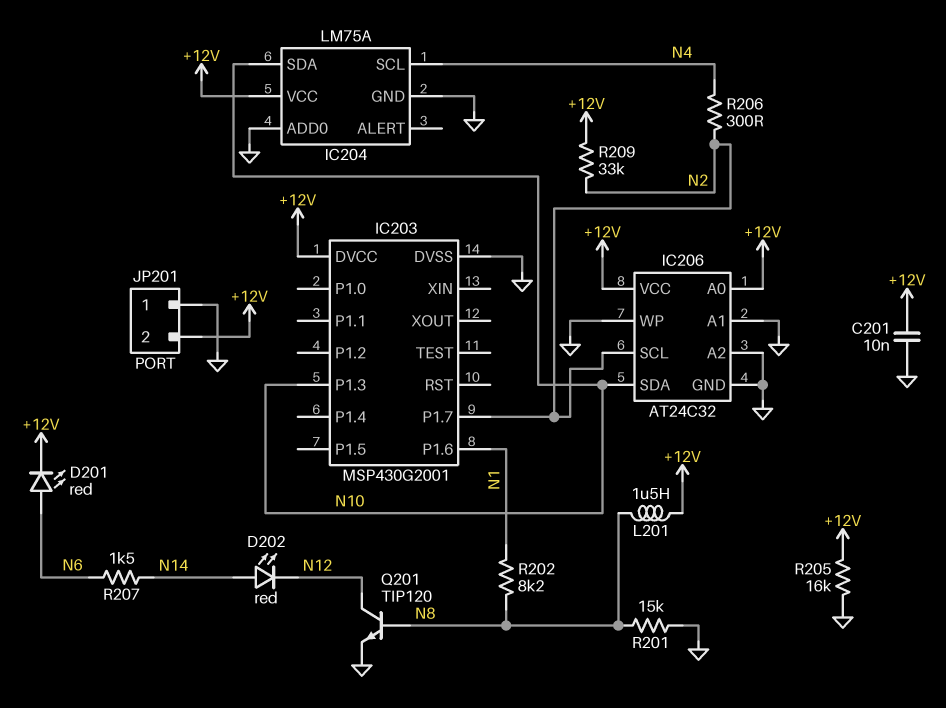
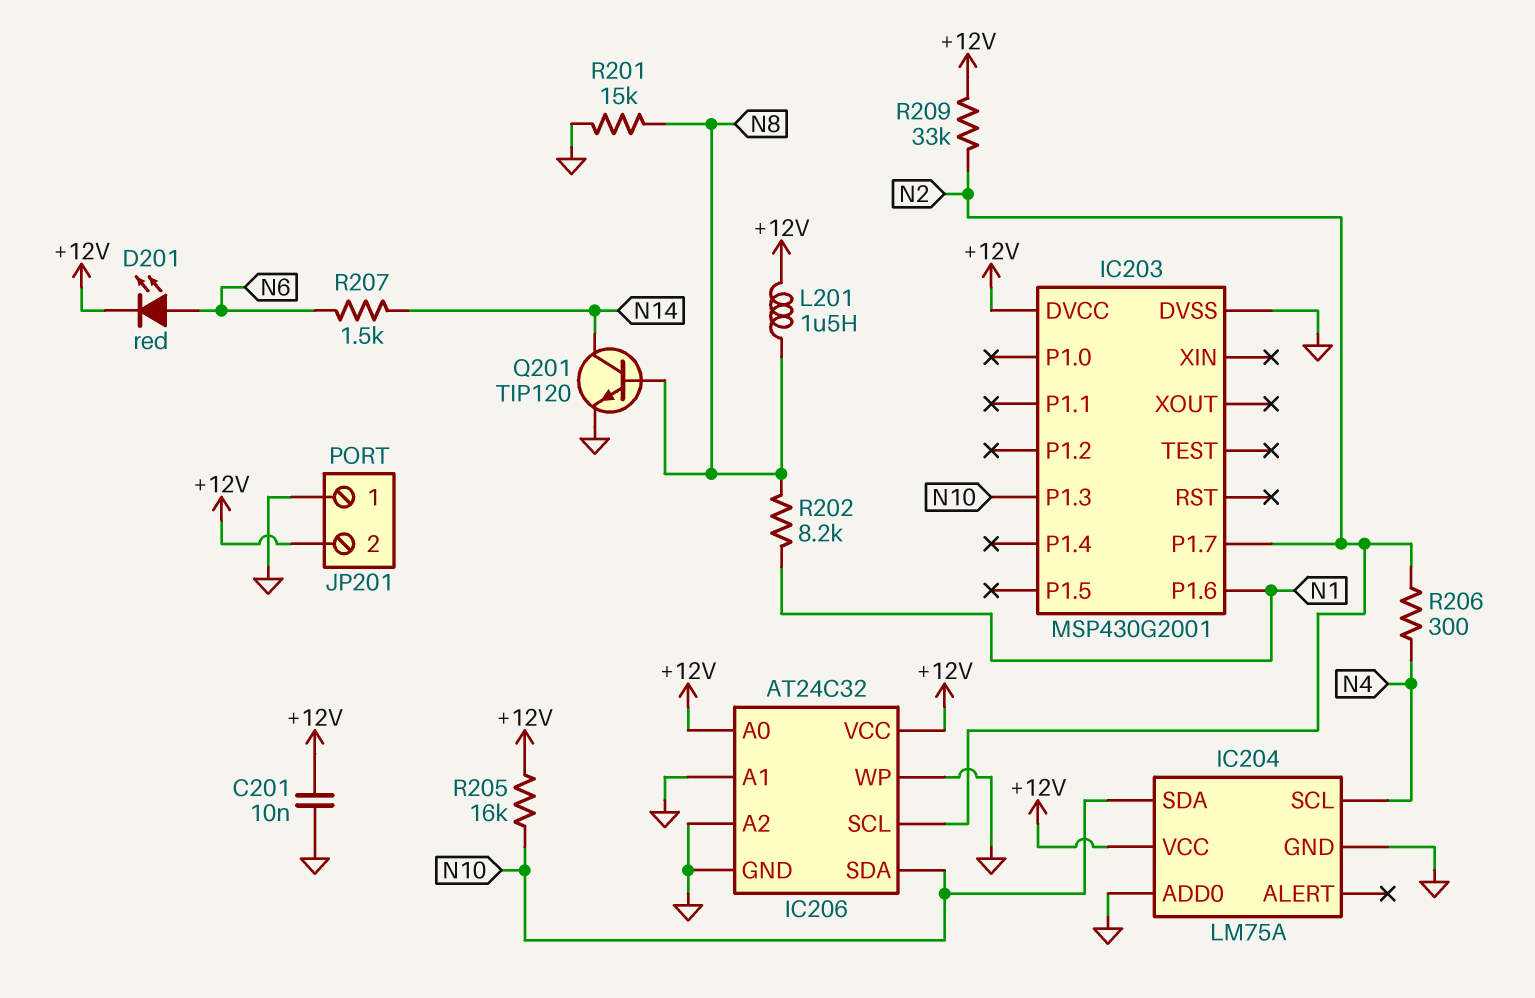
D202: LED red (A N14, K N12) -> none
Q201: NPN TIP120 (B N8, C N12, E GND) -> NPN TIP120 (B N8, C N14, E GND)
R205: 16k (+12V, GND) -> 16k (+12V, N10)

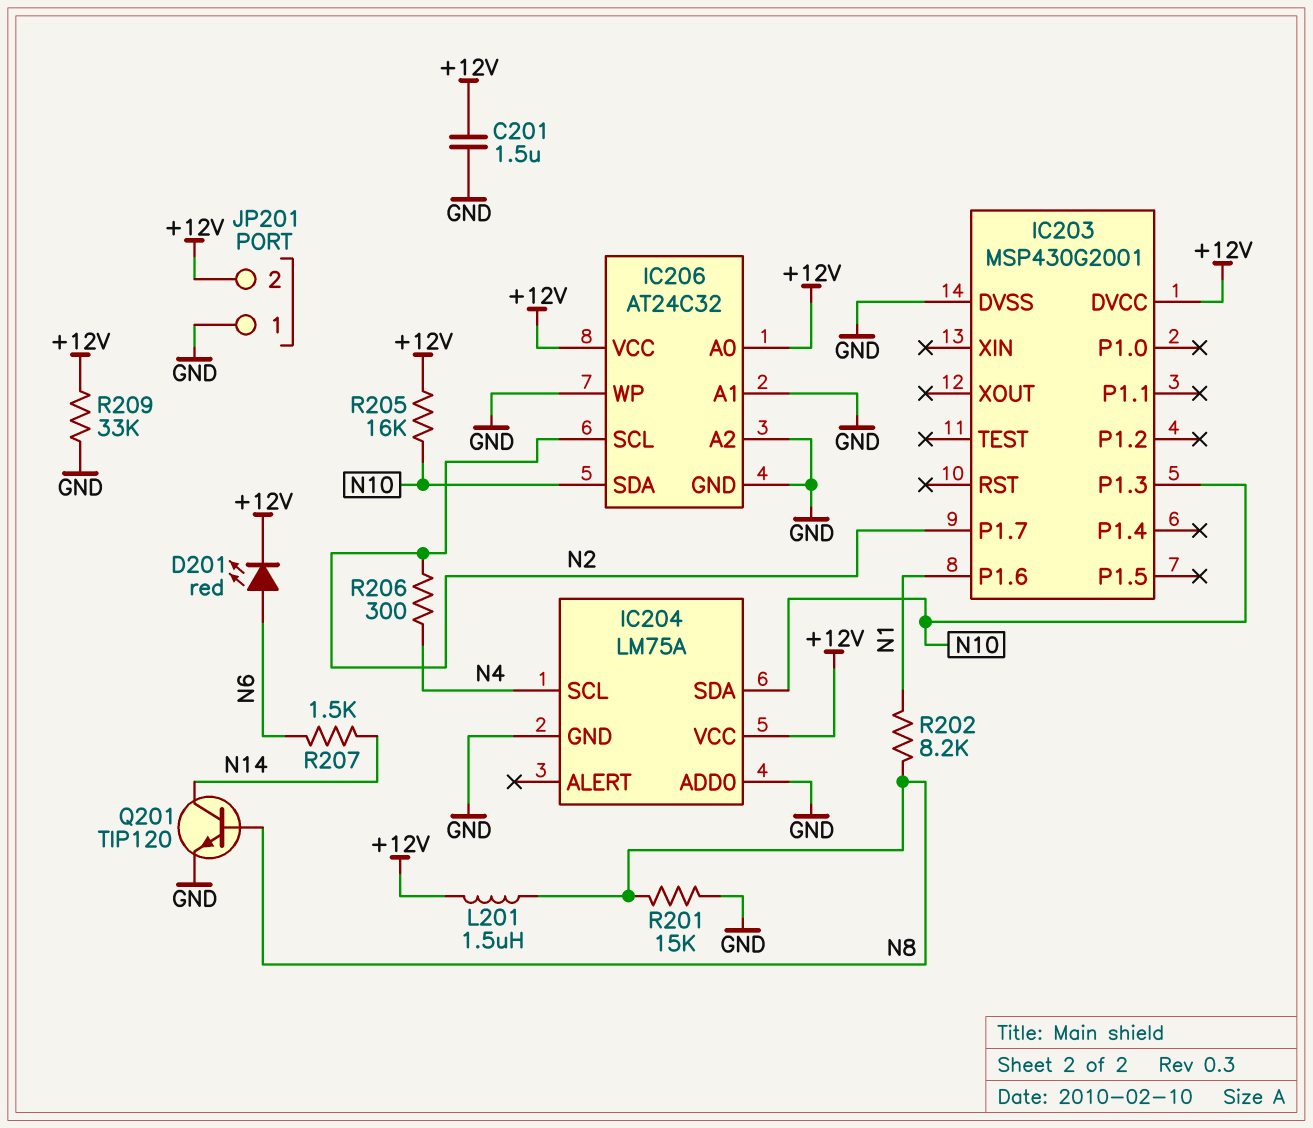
C201: 10nF (+12V, GND) -> 1.5uF (+12V, GND)
R209: 33k (+12V, N2) -> 33k (+12V, GND)

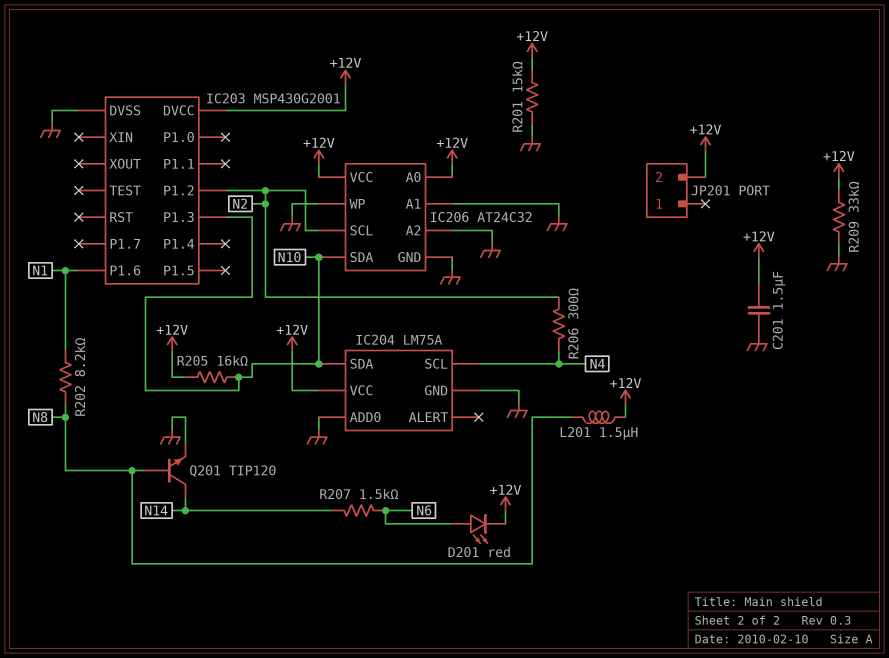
IC203 pin P1.2: none -> N2
IC203 pin P1.7: N2 -> none
JP201 pin 1: GND -> none
R201: 15k (GND, N8) -> 15k (+12V, GND)

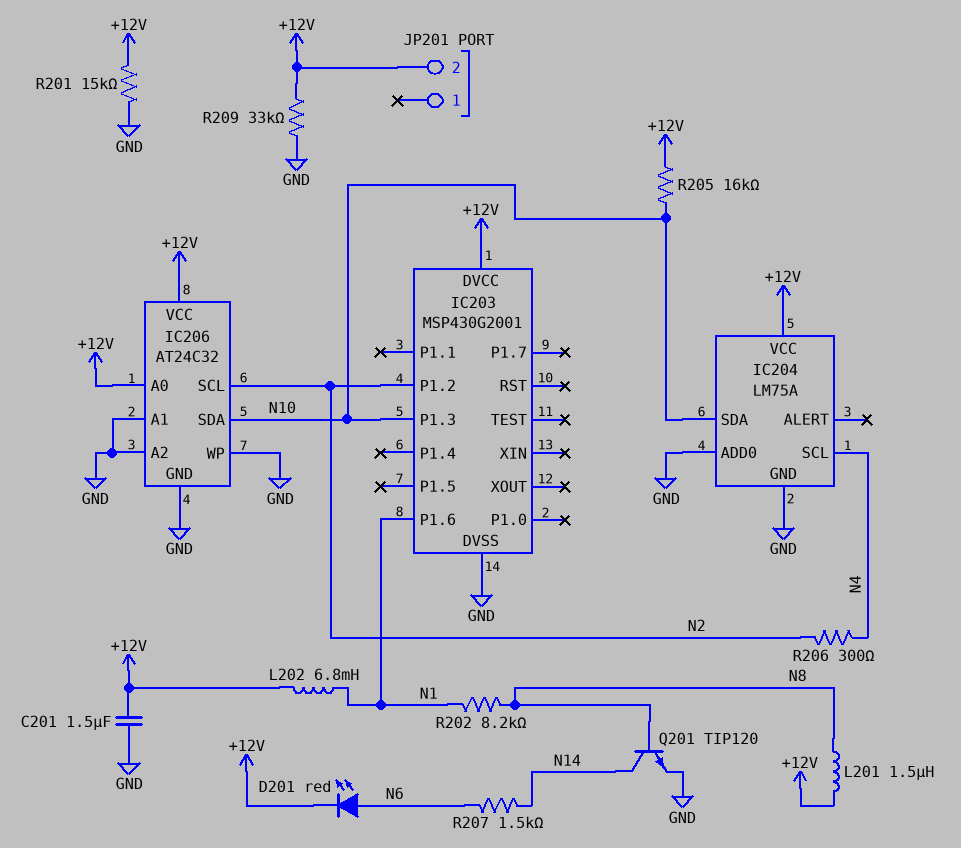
L202: none -> 6.8mH (+12V, N1)

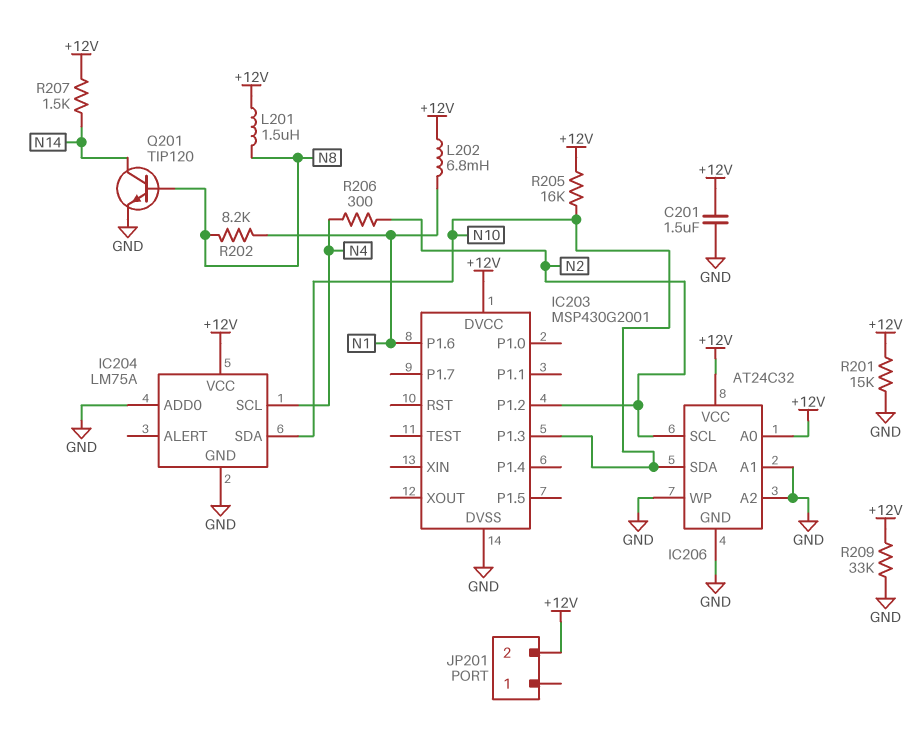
D201: LED red (A N6, K +12V) -> none
R207: 1.5k (N6, N14) -> 1.5k (+12V, N14)

